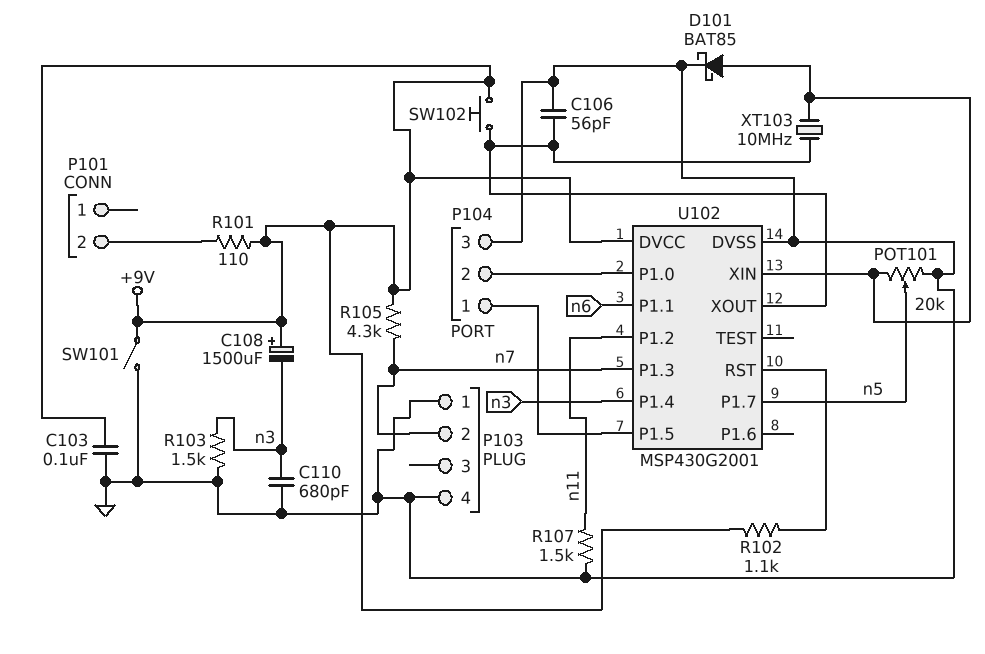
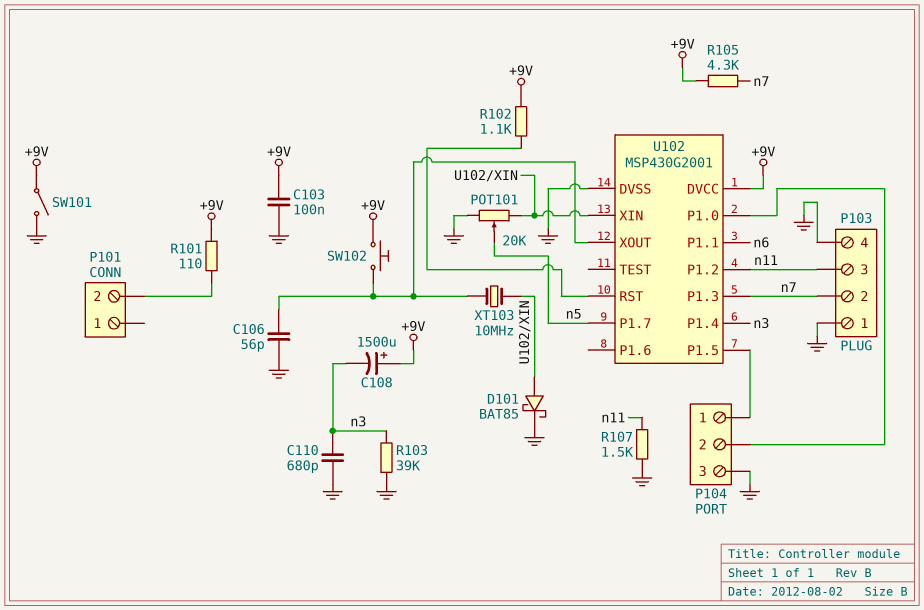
P103 pin 3: none -> n11
R103: 1.5k (GND, n3) -> 39k (GND, n3)

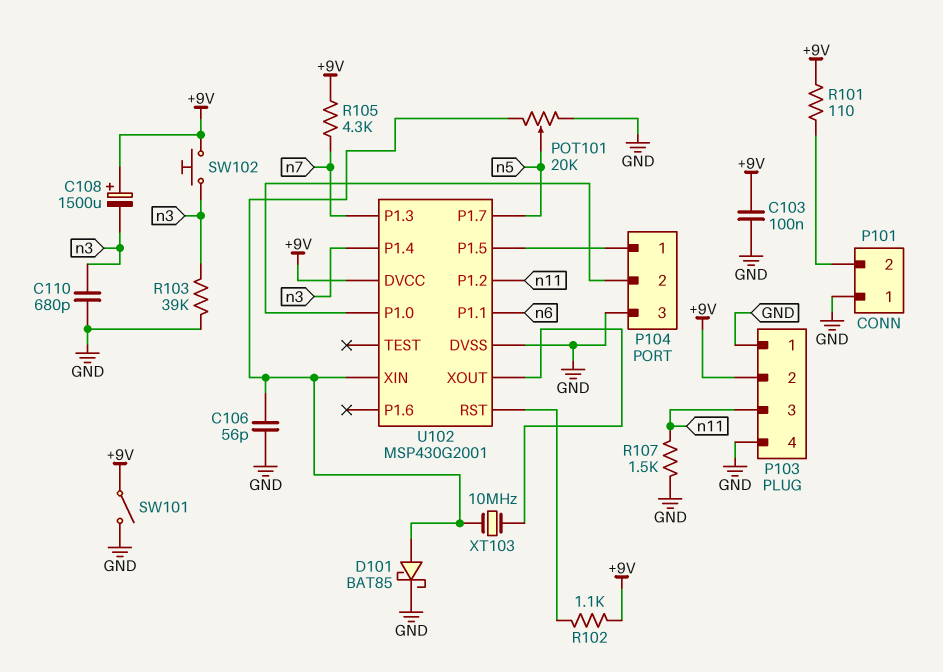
C106: 56pF (GND, U102/XOUT) -> 56pF (GND, U102/XIN)
P101 pin 1: none -> GND
P103 pin 2: n7 -> +9V
SW102: button (+9V, U102/XOUT) -> button (+9V, n3)

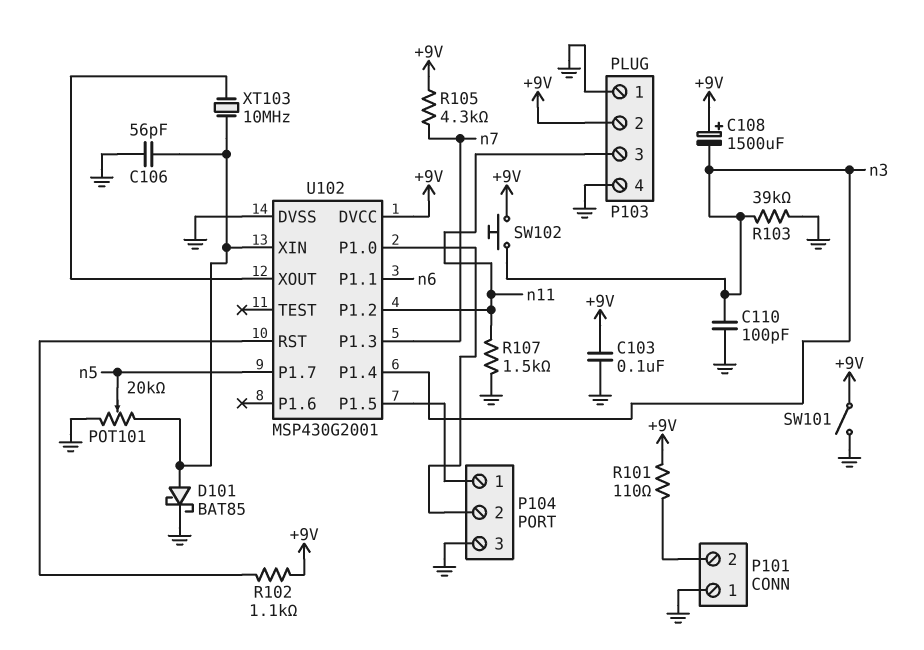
C110: 680pF (GND, n3) -> 100pF (GND, n3)

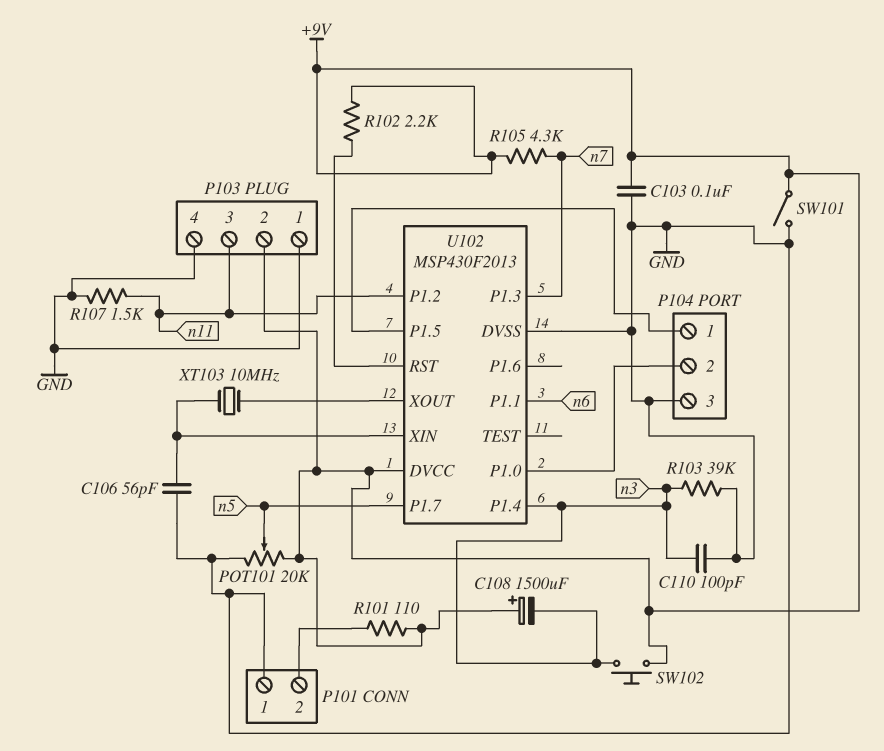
D101: schottky BAT85 (A U102/XIN, K GND) -> none
POT101: 20k (GND, U102/XIN, wiper n5) -> 20k (+9V, GND, wiper n5)
R102: 1.1k (+9V, U102/RST) -> 2.2k (+9V, U102/RST)
U102: MSP430G2001 -> MSP430F2013

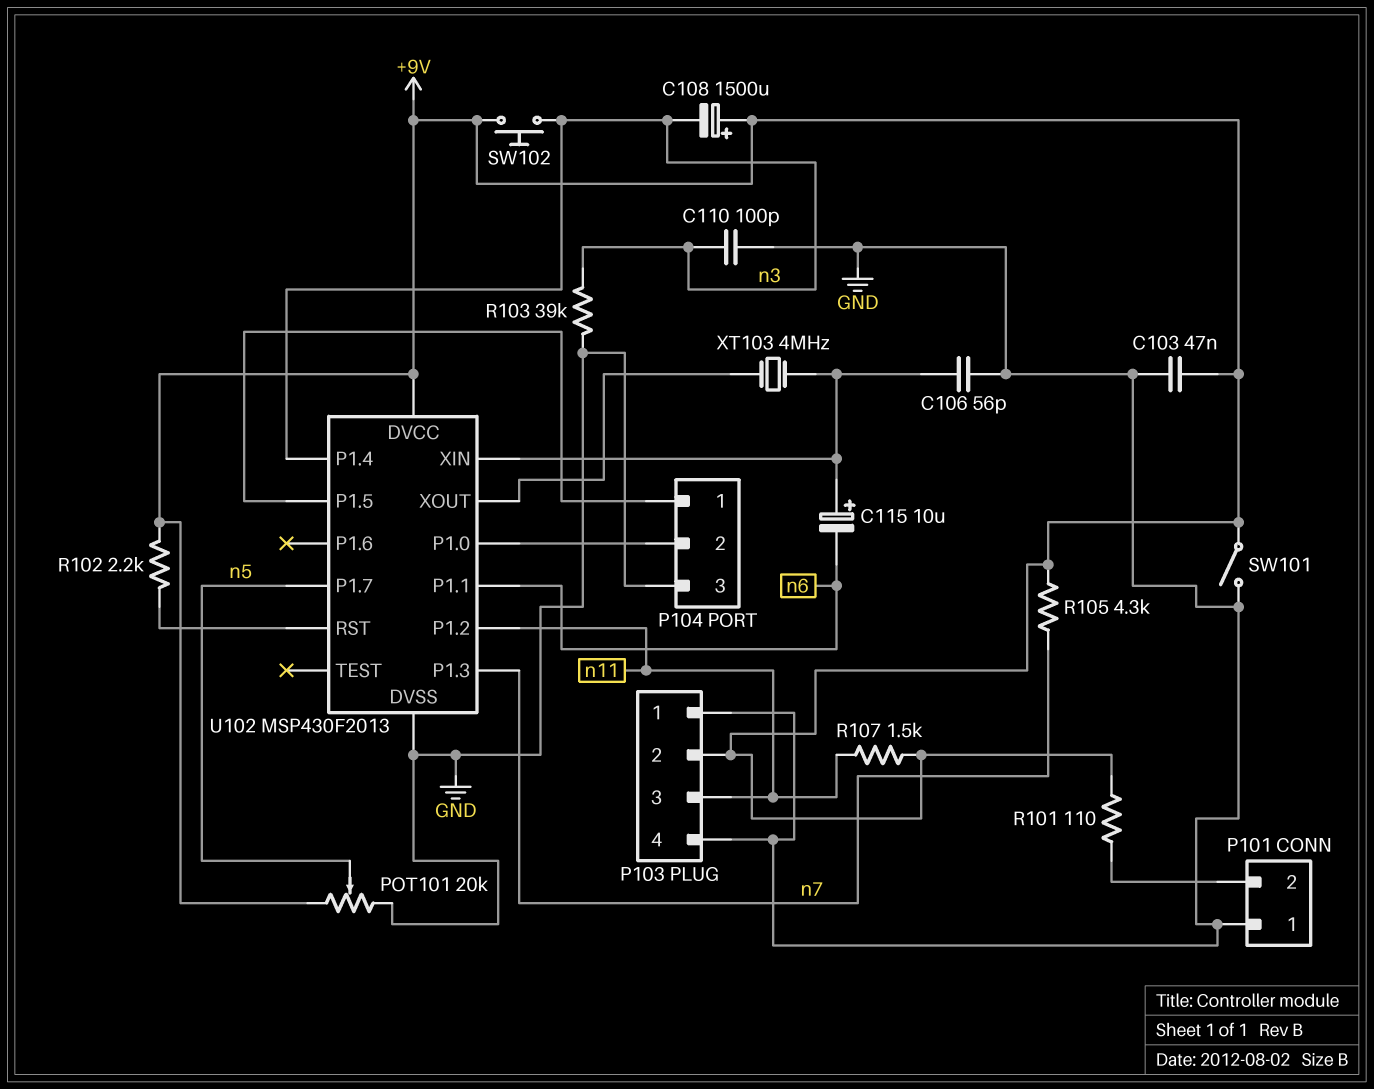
C103: 100nF (+9V, GND) -> 47nF (+9V, GND)
C115: none -> 10uF (plus U102/XIN, minus n6)
R107: 1.5k (GND, n11) -> 1.5k (+9V, n11)
XT103: 10MHz (U102/XIN, U102/XOUT) -> 4MHz (U102/XIN, U102/XOUT)

